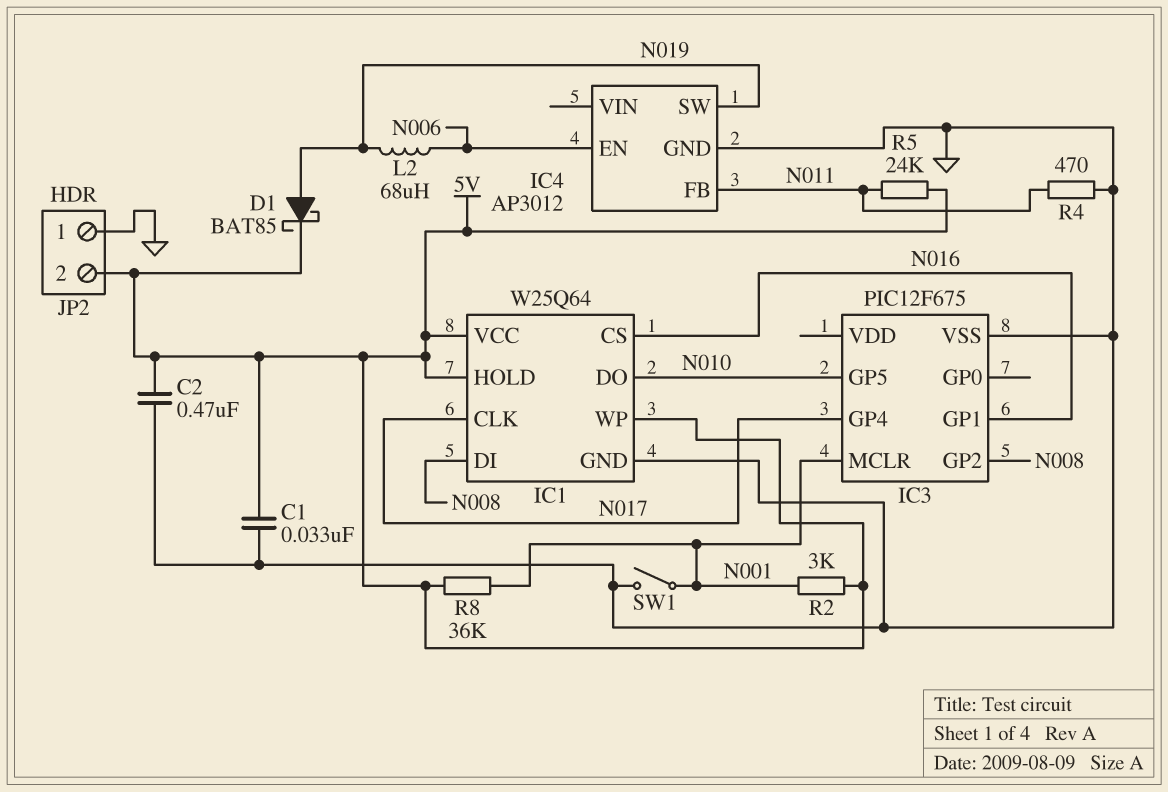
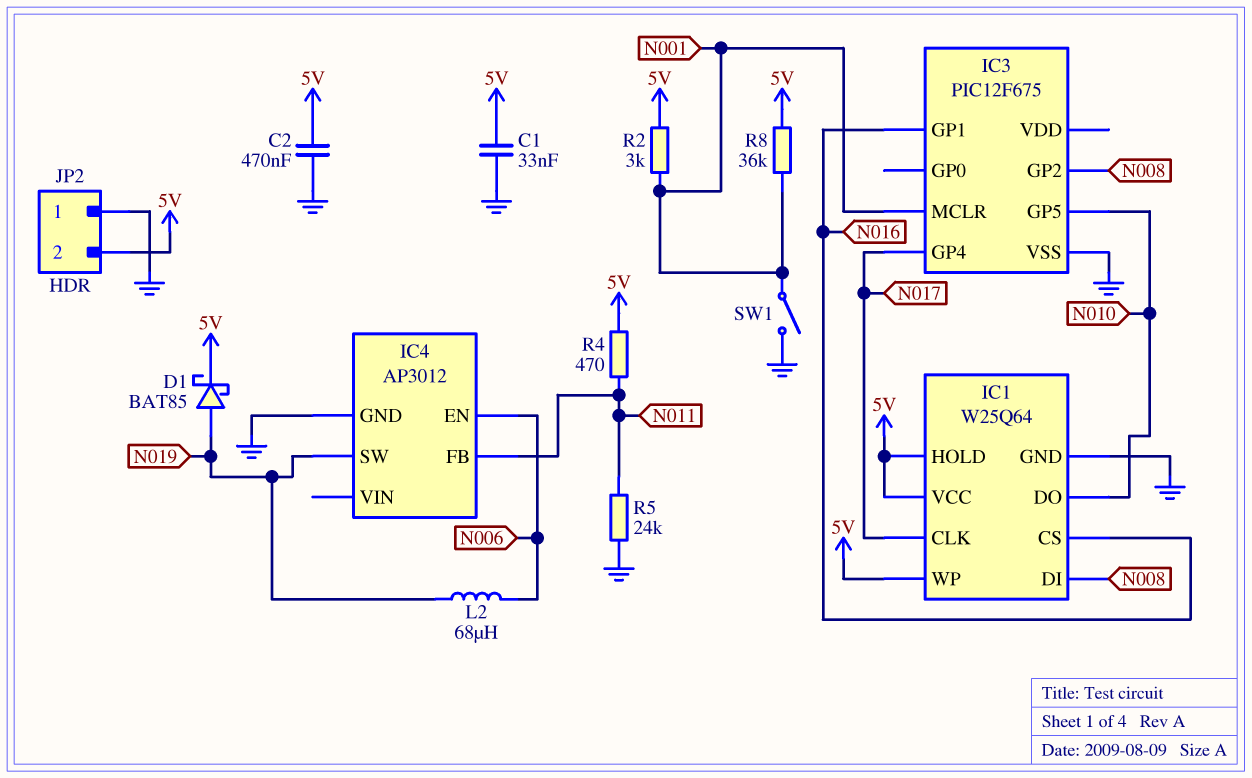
R4: 470 (GND, N011) -> 470 (5V, N011)
R5: 24k (5V, N011) -> 24k (GND, N011)

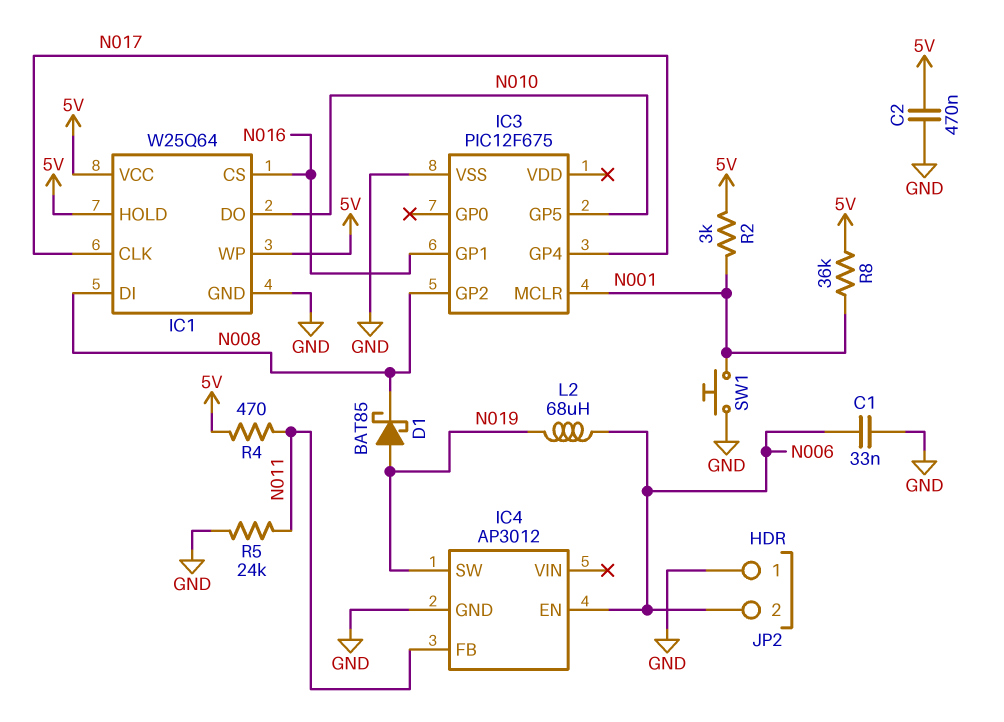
C1: 33nF (5V, GND) -> 33nF (GND, N006)
D1: schottky BAT85 (A N019, K 5V) -> schottky BAT85 (A N019, K N008)
JP2 pin 2: 5V -> N006
SW1: switch (GND, N001) -> button (GND, N001)

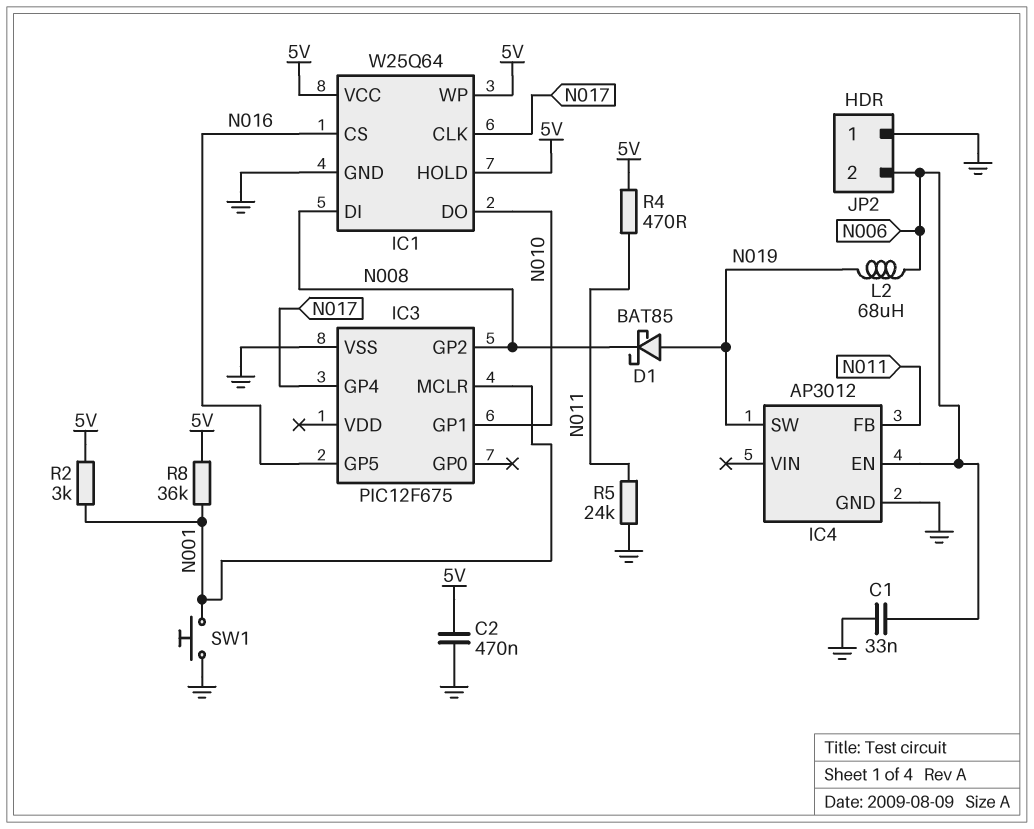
IC3 pin GP1: N016 -> N010
IC3 pin GP5: N010 -> N016

